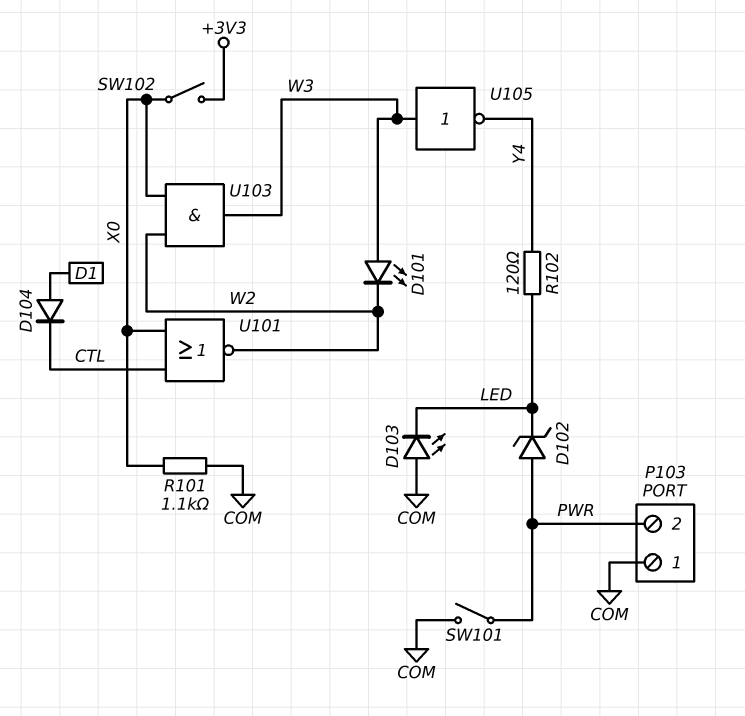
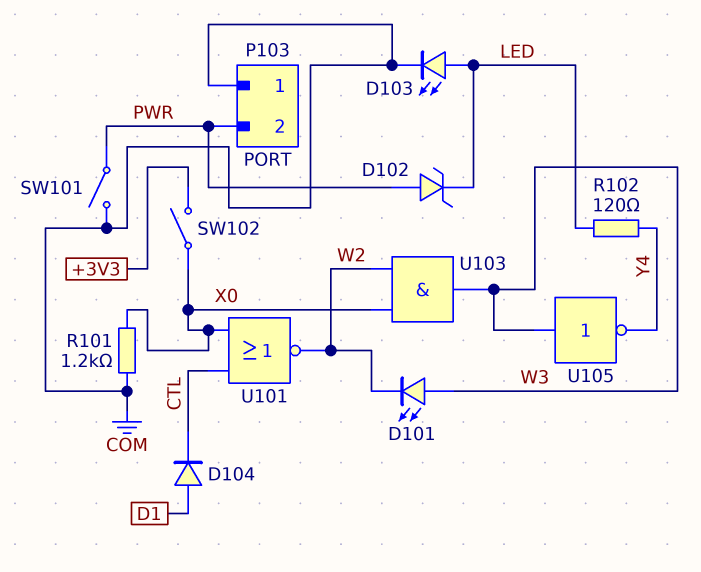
D103: LED (A COM, K LED) -> LED (A LED, K COM)
R101: 1.1k (COM, X0) -> 1.2k (COM, X0)

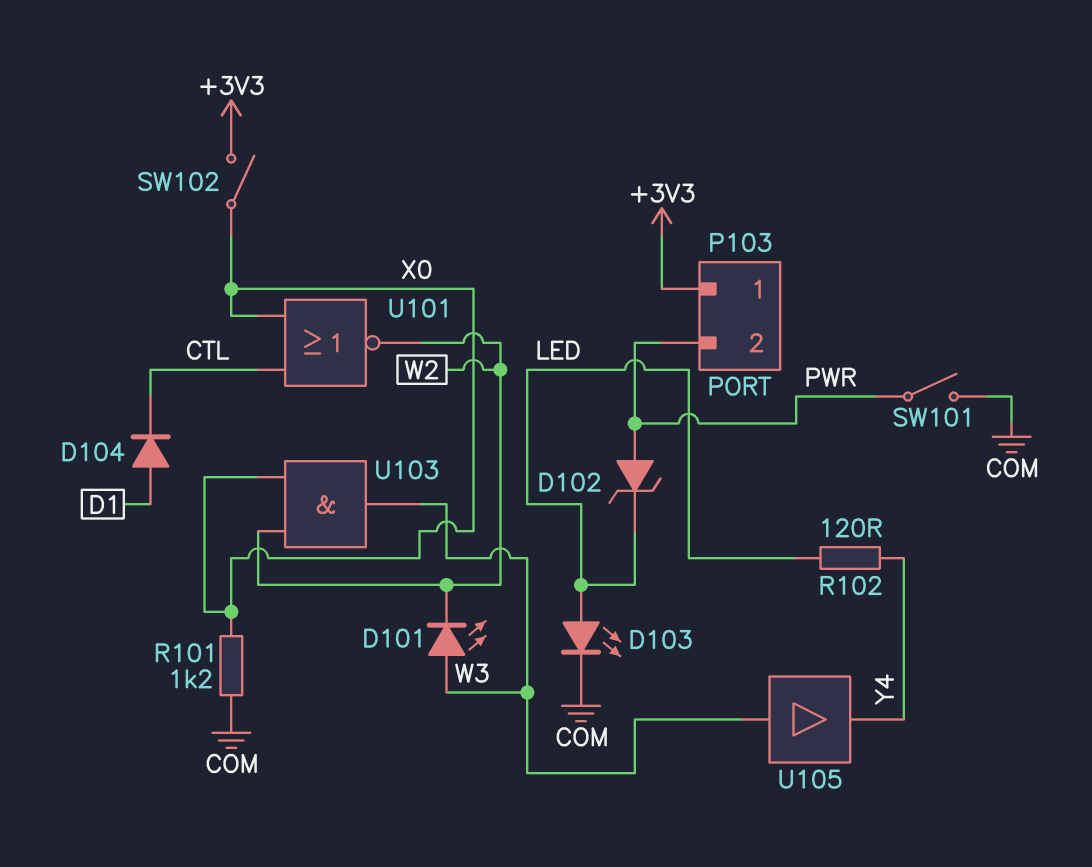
P103 pin 1: COM -> +3V3
U105: NOT (in W3, out Y4) -> buffer (in W3, out Y4)

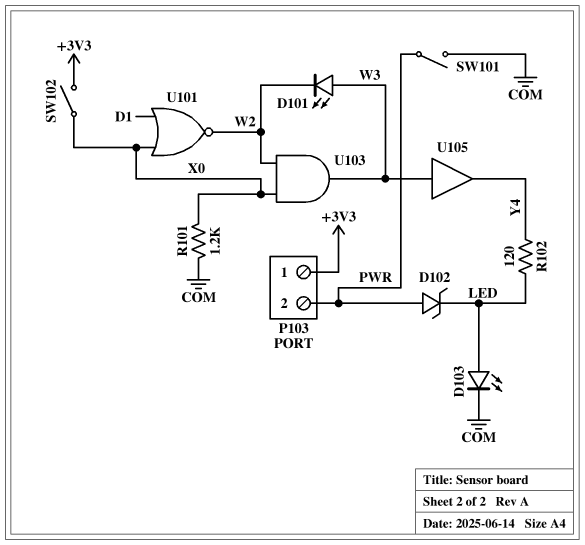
D104: diode (A D1, K CTL) -> none
U101: NOR (in CTL, in X0, out W2) -> NOR (in D1, in X0, out W2)

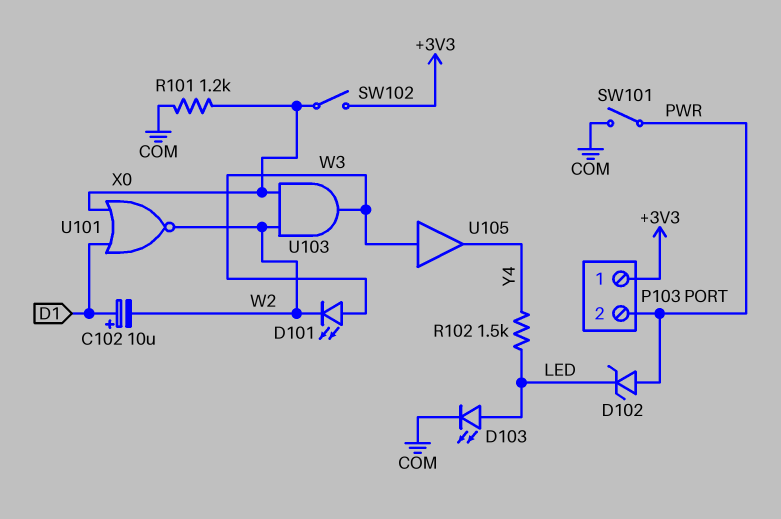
C102: none -> 10uF (plus D1, minus W2)
R102: 120 (LED, Y4) -> 1.5k (LED, Y4)

